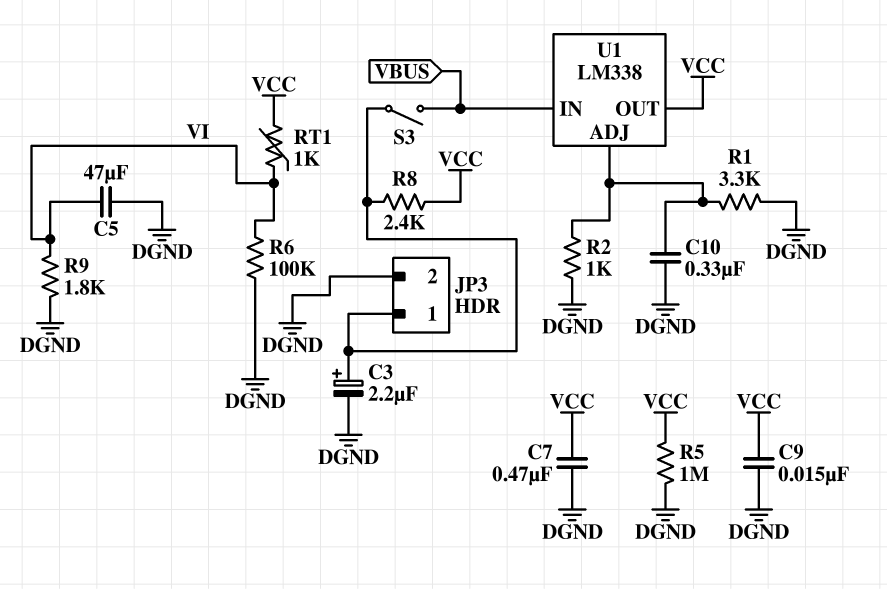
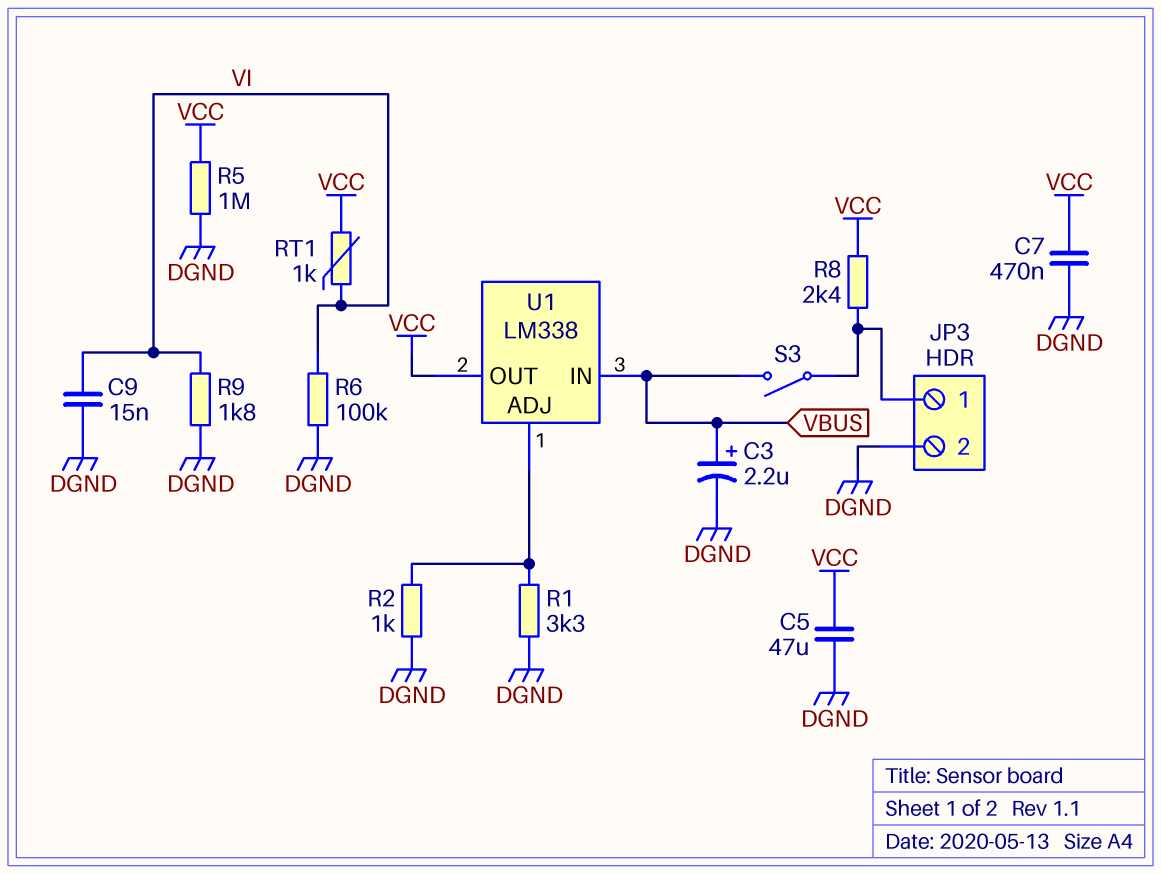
C3: 2.2uF (plus JP3/1, minus DGND) -> 2.2uF (plus VBUS, minus DGND)
C5: 47uF (DGND, VI) -> 47uF (DGND, VCC)
C9: 15nF (DGND, VCC) -> 15nF (DGND, VI)
C10: 330nF (DGND, U1/ADJ) -> none

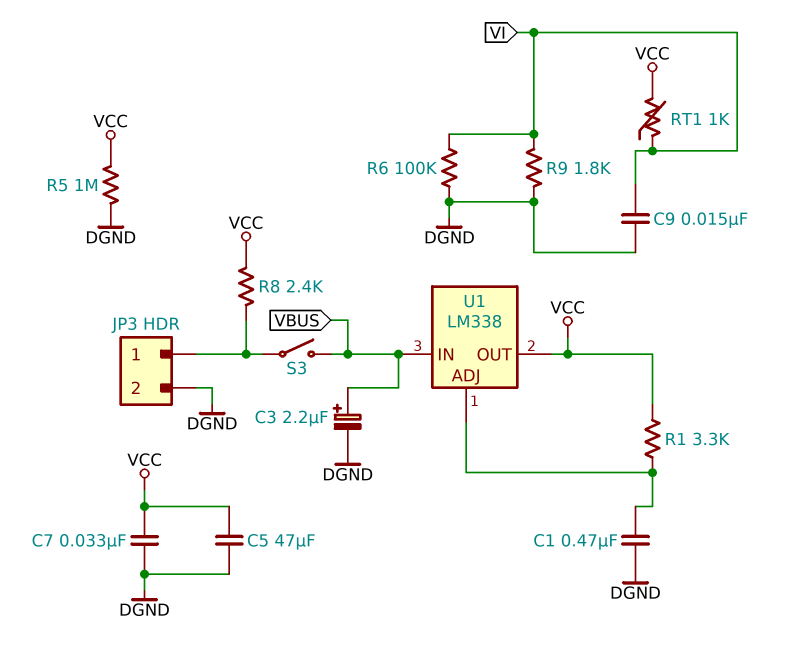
C1: none -> 470nF (DGND, U1/ADJ)
C7: 470nF (DGND, VCC) -> 33nF (DGND, VCC)
R1: 3.3k (DGND, U1/ADJ) -> 3.3k (U1/ADJ, VCC)
R2: 1k (DGND, U1/ADJ) -> none

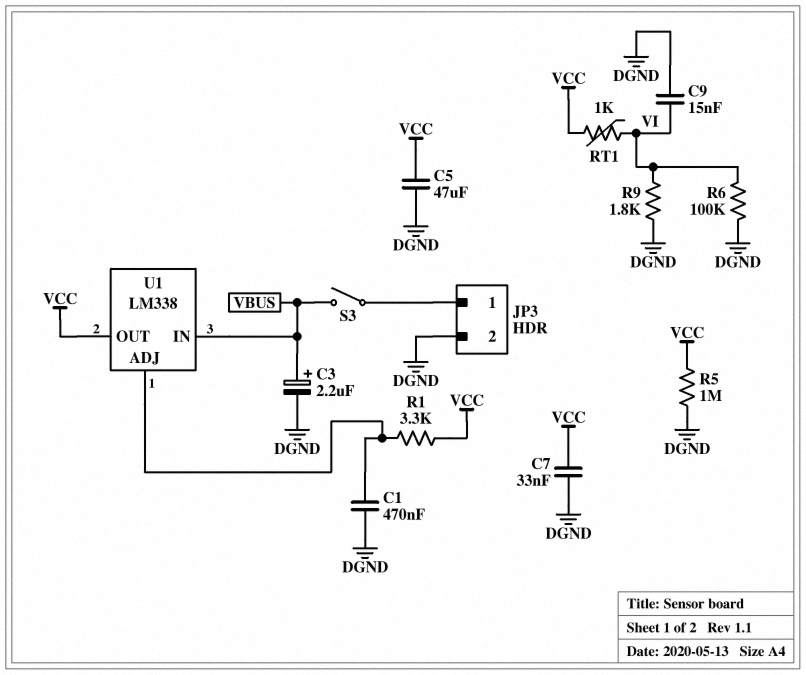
R8: 2.4k (JP3/1, VCC) -> none

